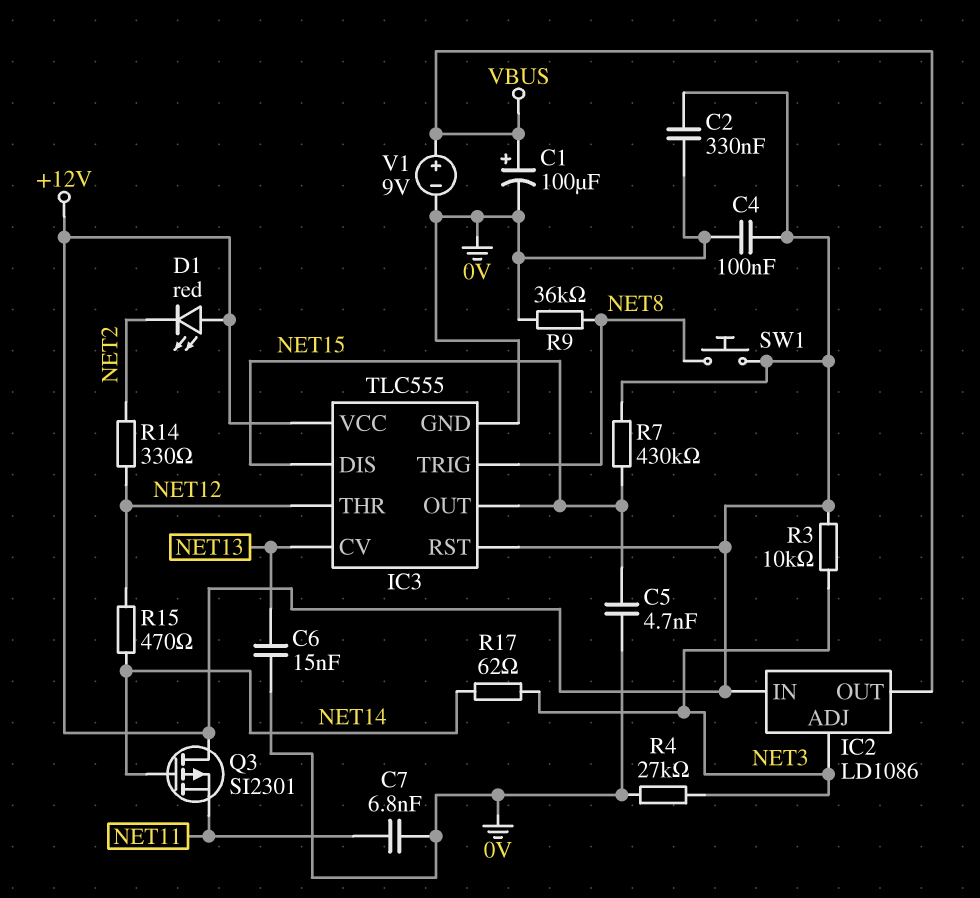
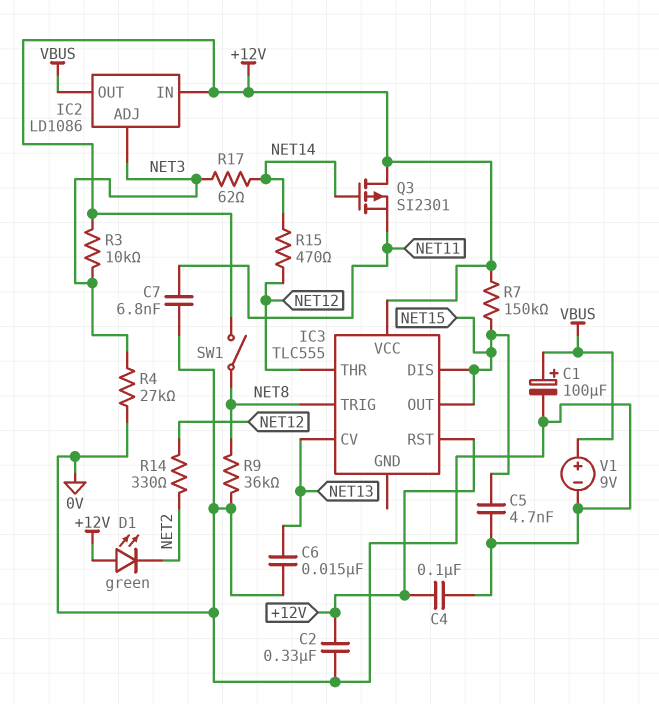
D1: LED red (A +12V, K NET2) -> LED green (A +12V, K NET2)
IC3 pin GND: 0V -> none
R7: 430k (+12V, NET15) -> 150k (+12V, NET15)
SW1: button (+12V, NET8) -> switch (+12V, NET8)

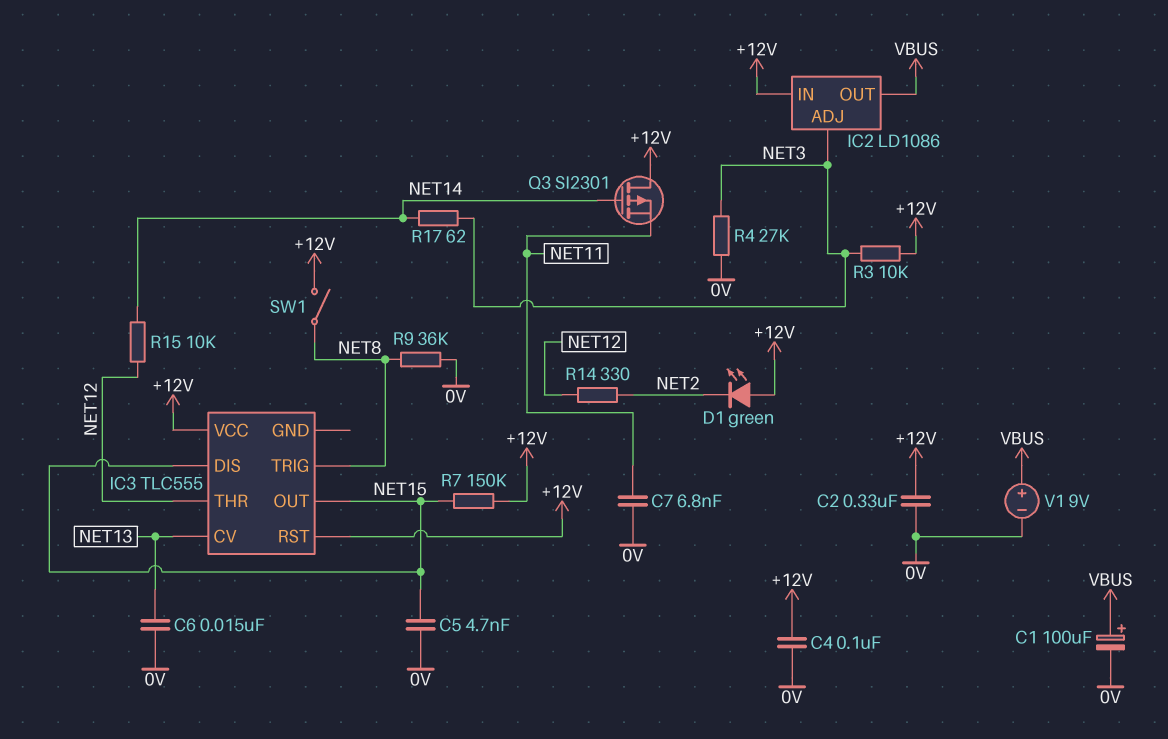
R15: 470 (NET12, NET14) -> 10k (NET12, NET14)

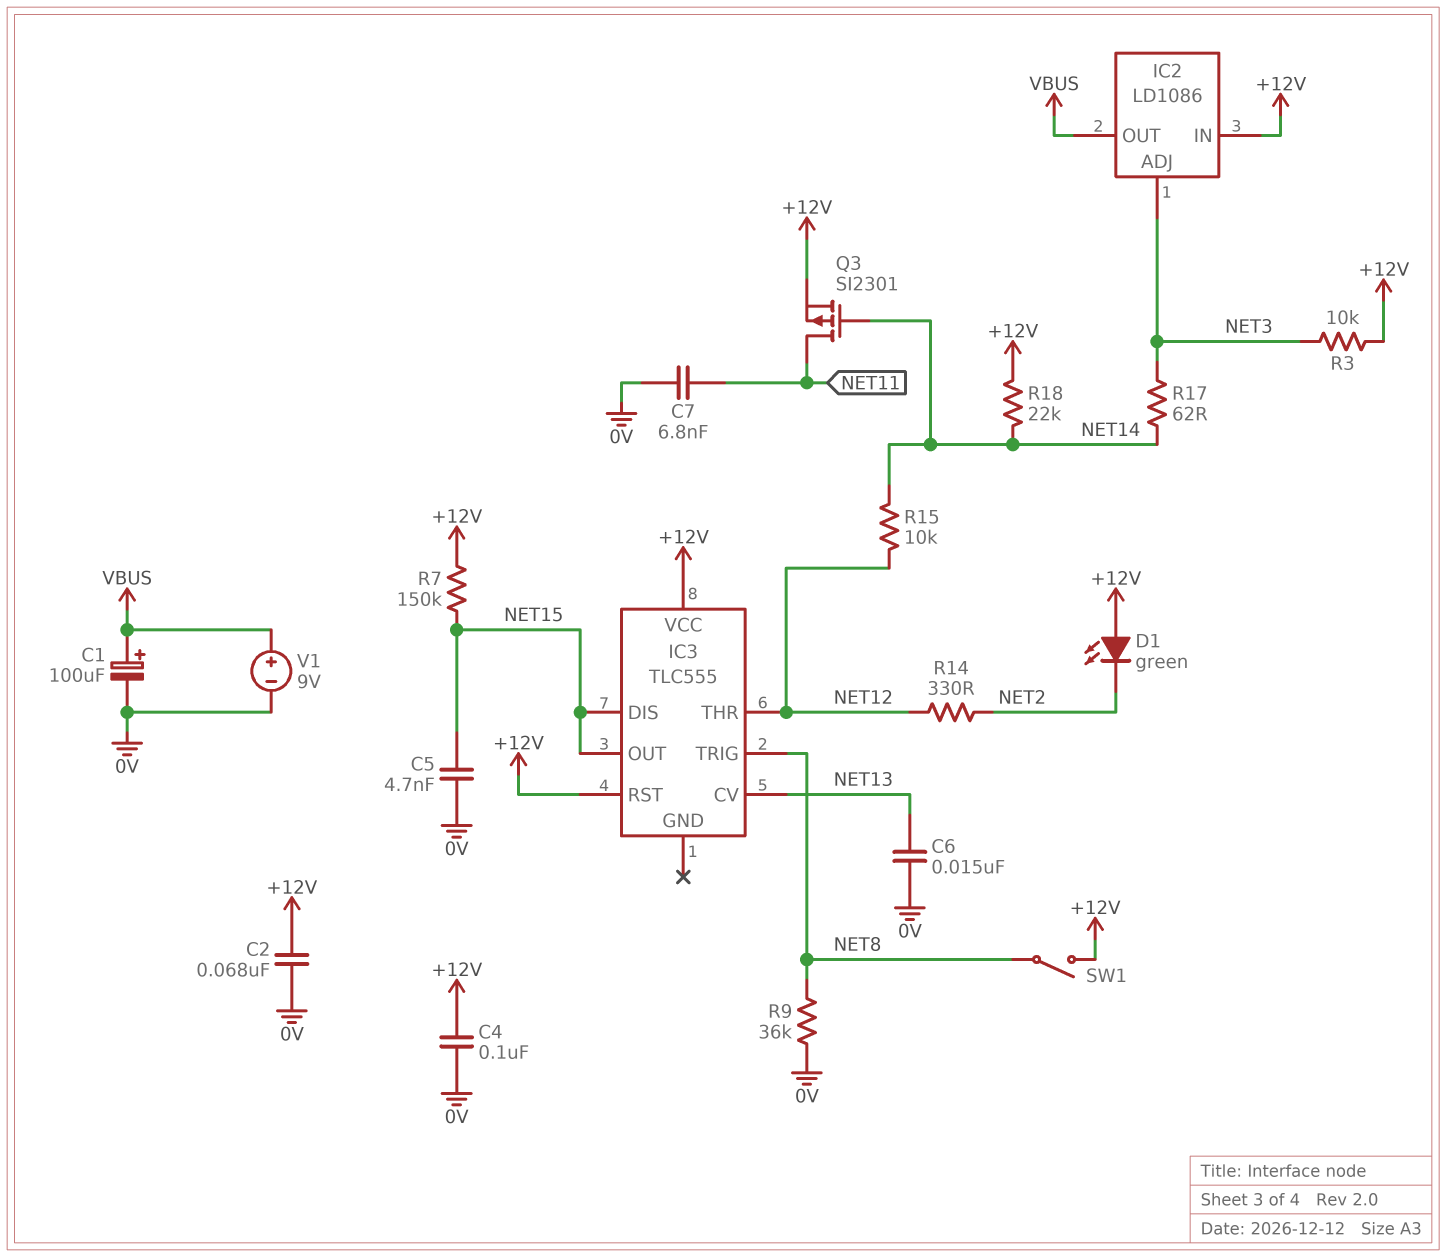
C2: 330nF (+12V, 0V) -> 68nF (+12V, 0V)
Q3: PMOS SI2301 (G NET14, D +12V, S NET11) -> PMOS SI2301 (G NET14, D NET11, S +12V)
R4: 27k (0V, NET3) -> none
R18: none -> 22k (+12V, NET14)

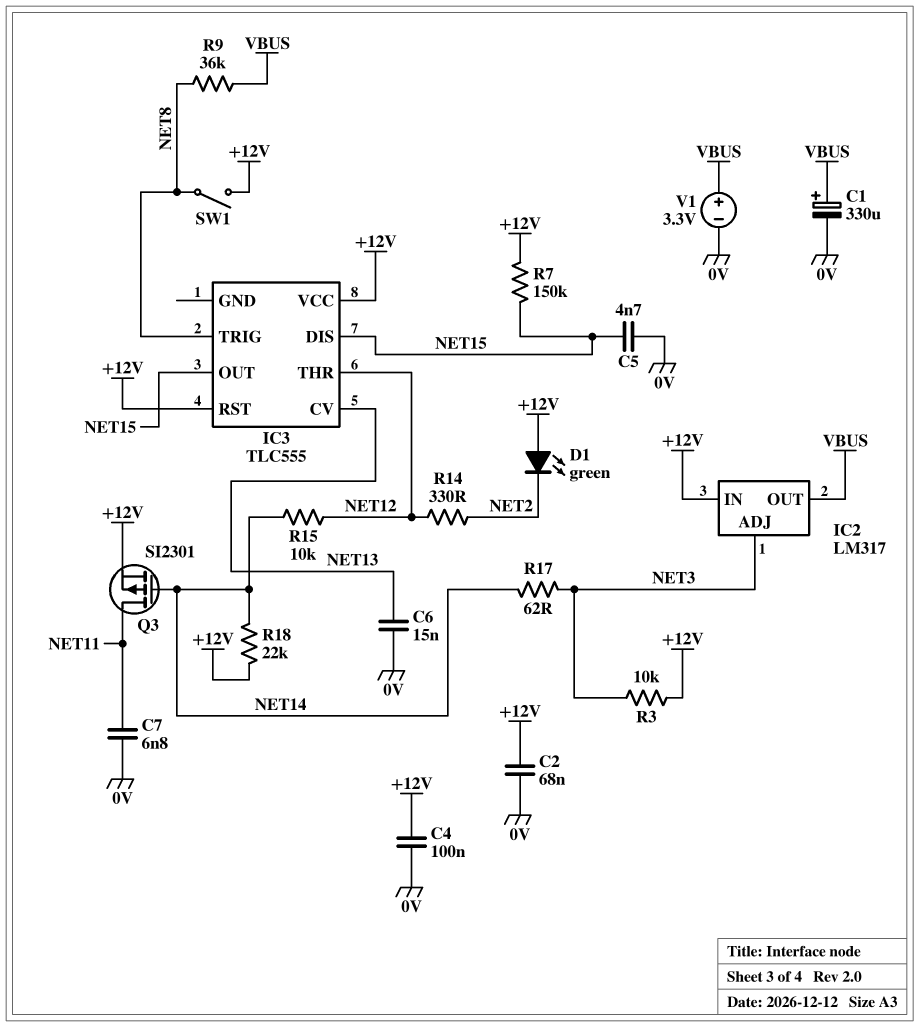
C1: 100uF (plus VBUS, minus 0V) -> 330uF (plus VBUS, minus 0V)
IC2: LD1086 -> LM317
R9: 36k (0V, NET8) -> 36k (NET8, VBUS)
V1: 9V (plus VBUS, minus 0V) -> 3.3V (plus VBUS, minus 0V)

